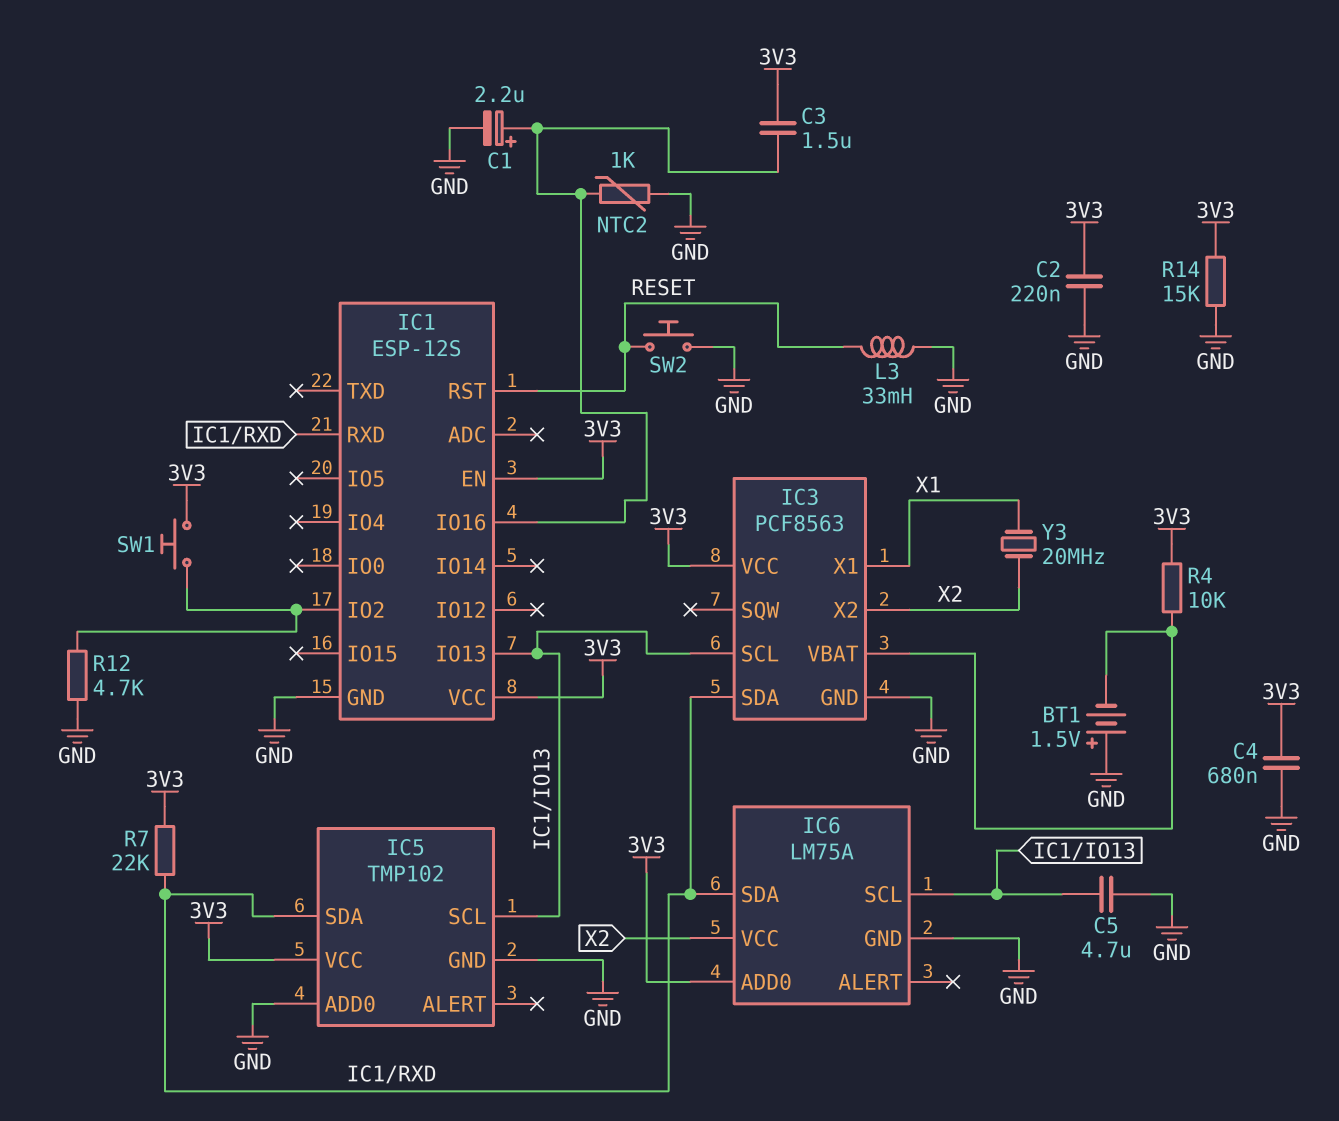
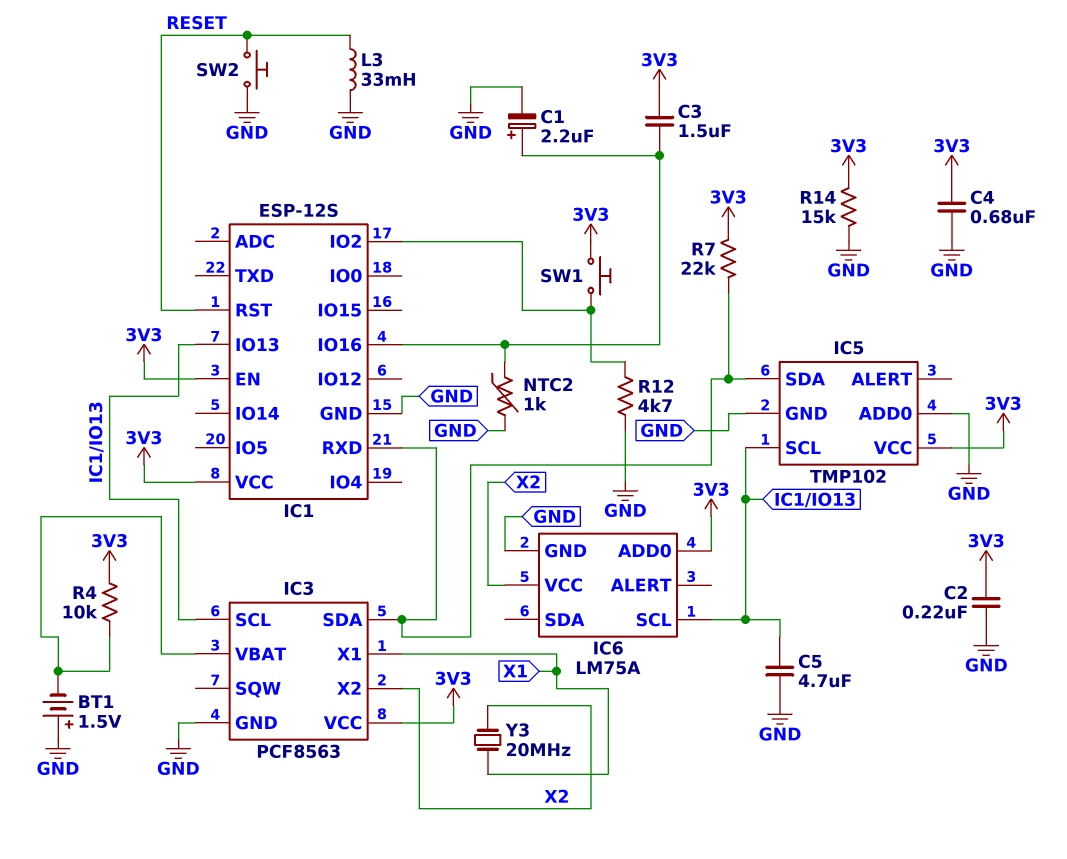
IC6 pin SDA: IC1/RXD -> none

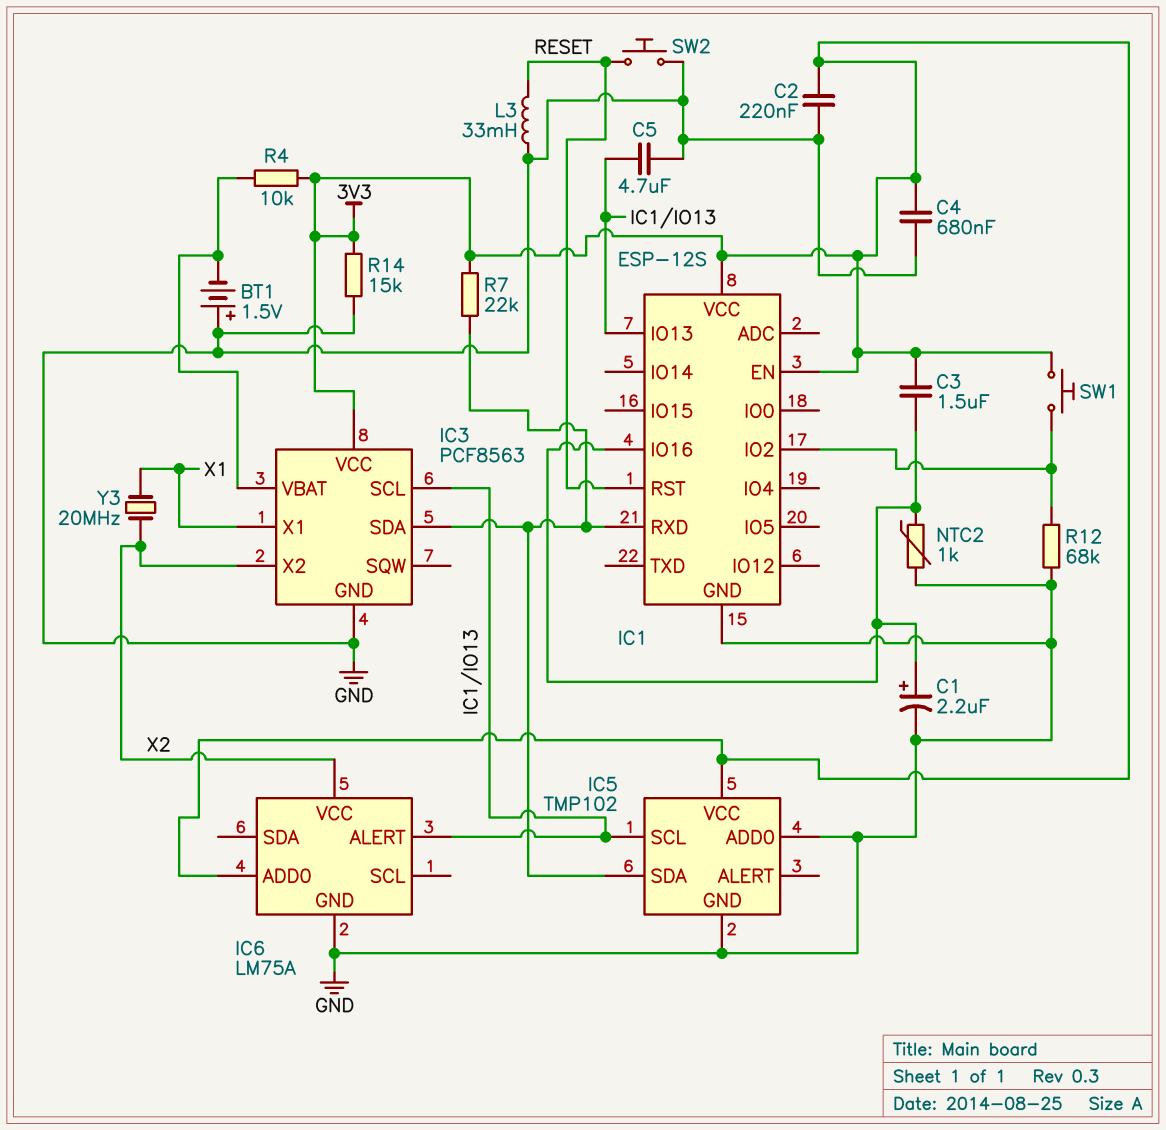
IC6 pin ALERT: none -> IC1/IO13
IC6 pin SCL: IC1/IO13 -> none
R12: 4.7k (GND, IC1/IO2) -> 68k (GND, IC1/IO2)

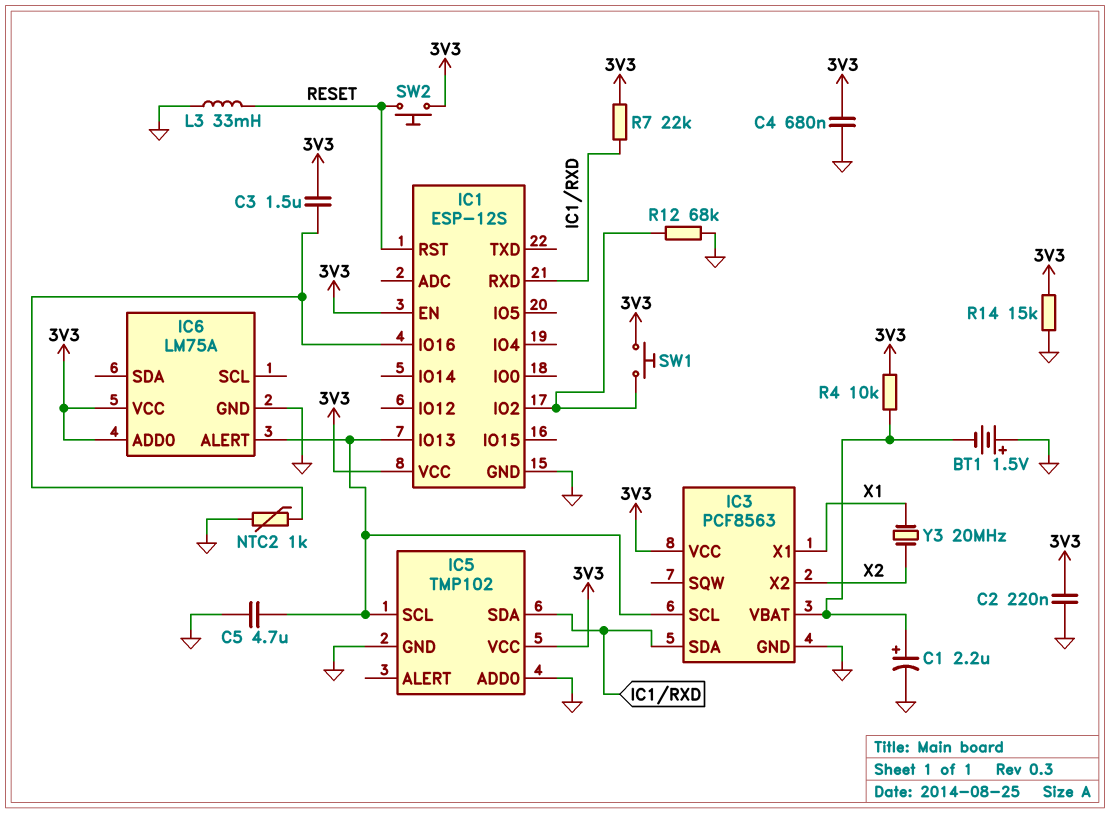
C1: 2.2uF (plus IC1/IO16, minus GND) -> 2.2uF (plus IC3/VBAT, minus GND)
IC6 pin VCC: X2 -> 3V3
SW2: button (GND, RESET) -> button (3V3, RESET)

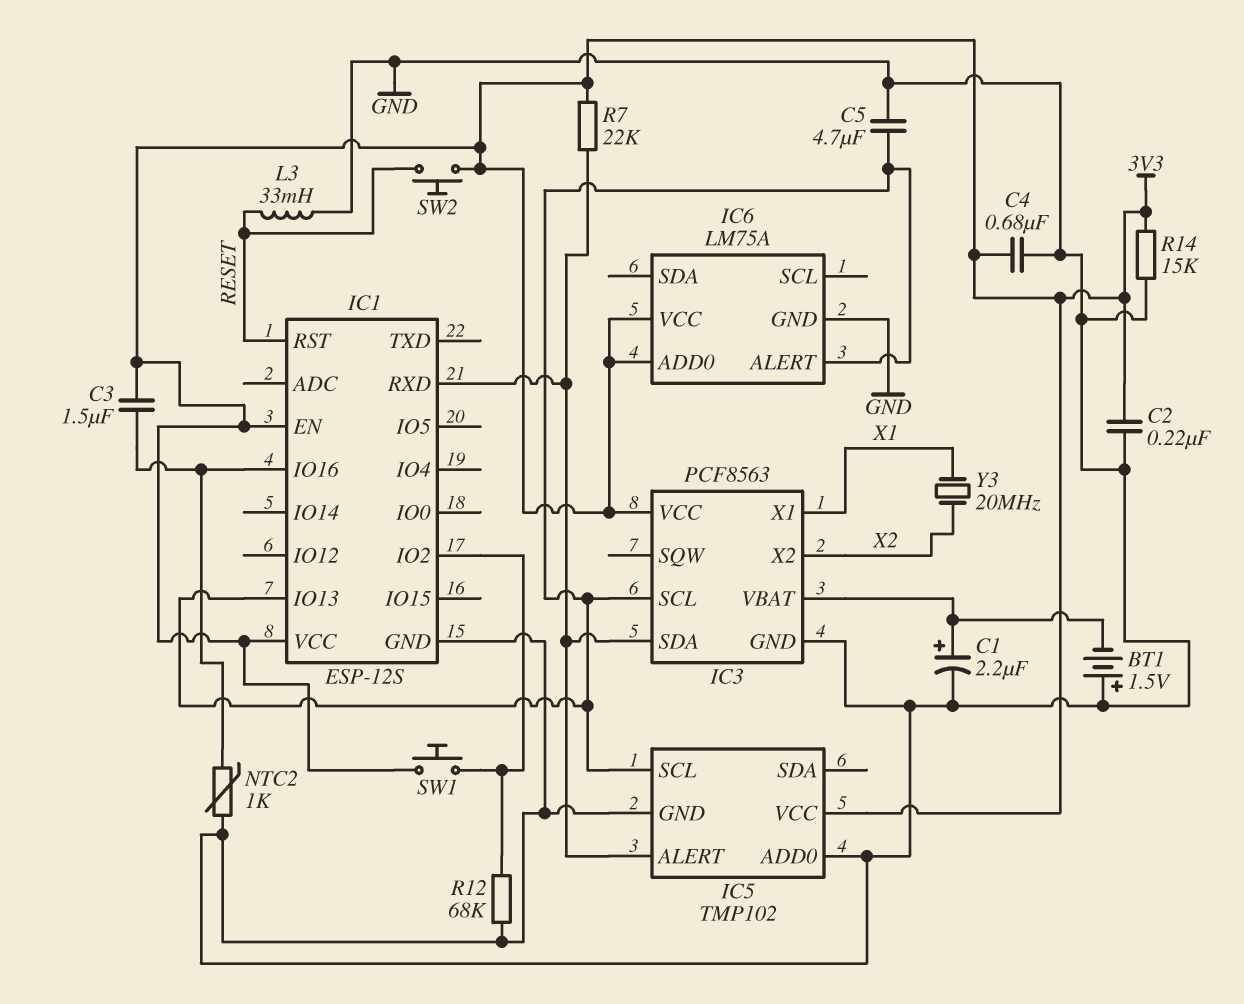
IC5 pin ALERT: none -> IC1/RXD
IC5 pin SDA: IC1/RXD -> none
R4: 10k (3V3, IC3/VBAT) -> none

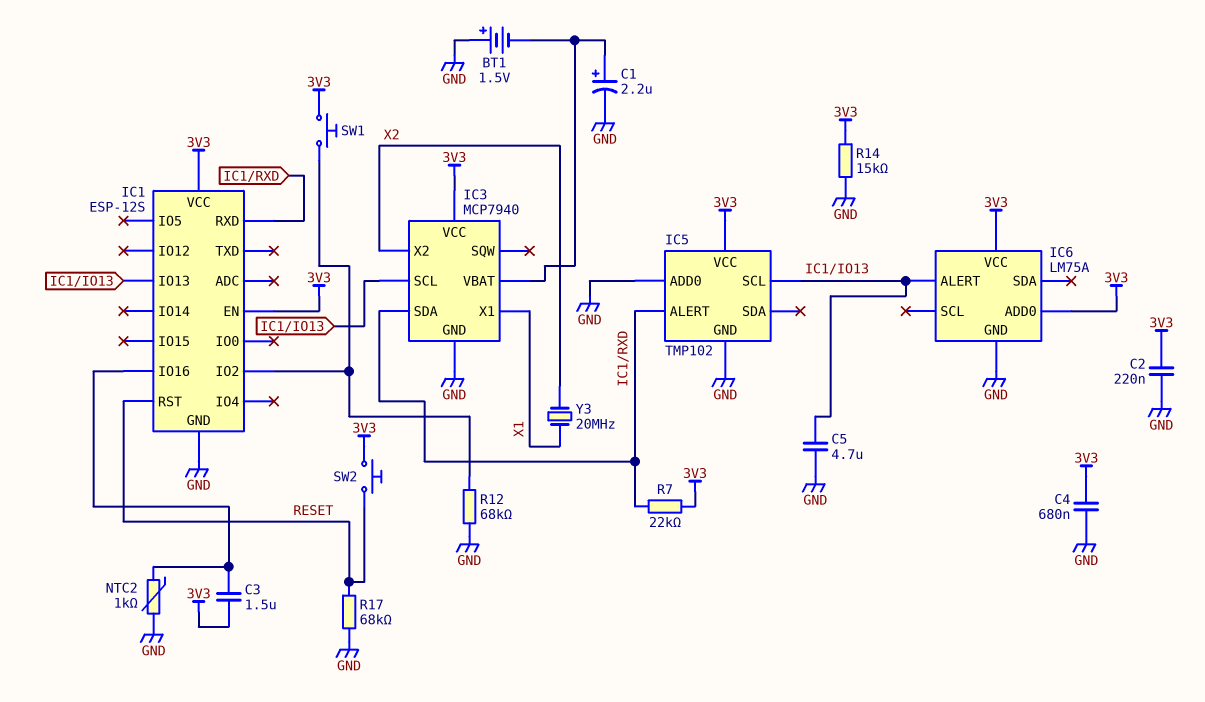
IC3: PCF8563 -> MCP7940
L3: 33mH (GND, RESET) -> none
R17: none -> 68k (GND, RESET)

